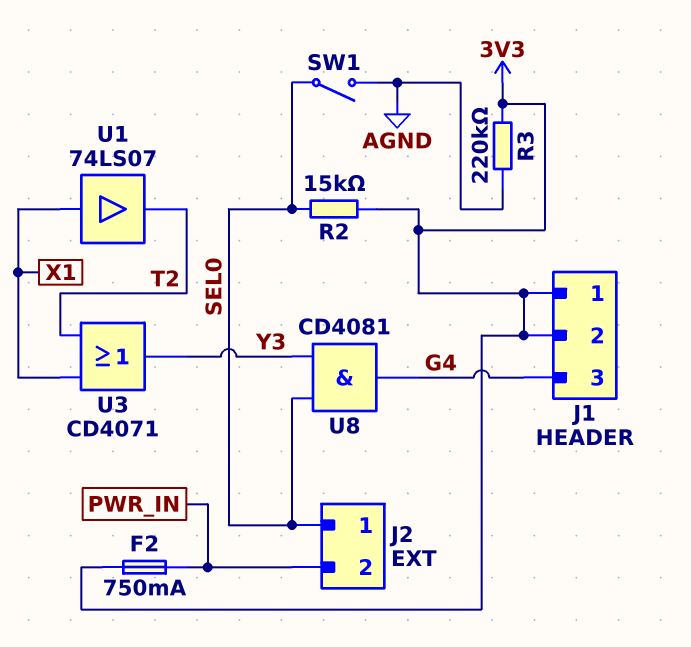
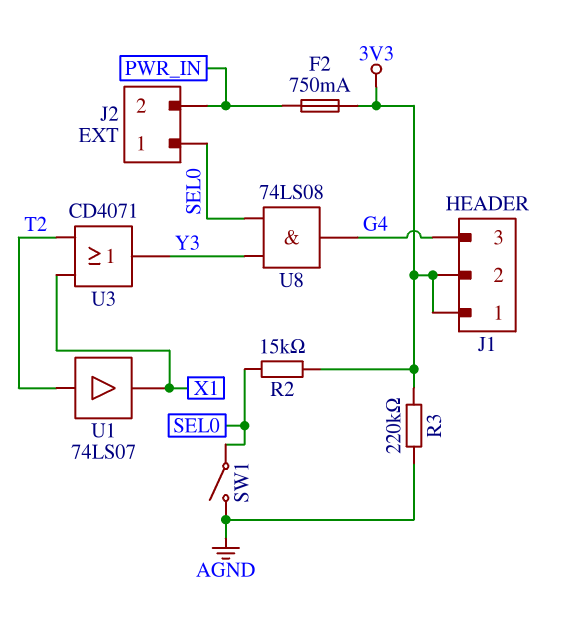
U1: buffer 74LS07 (in X1, out T2) -> buffer 74LS07 (in T2, out X1)
U8: AND CD4081 (in SEL0, in Y3, out G4) -> AND 74LS08 (in SEL0, in Y3, out G4)

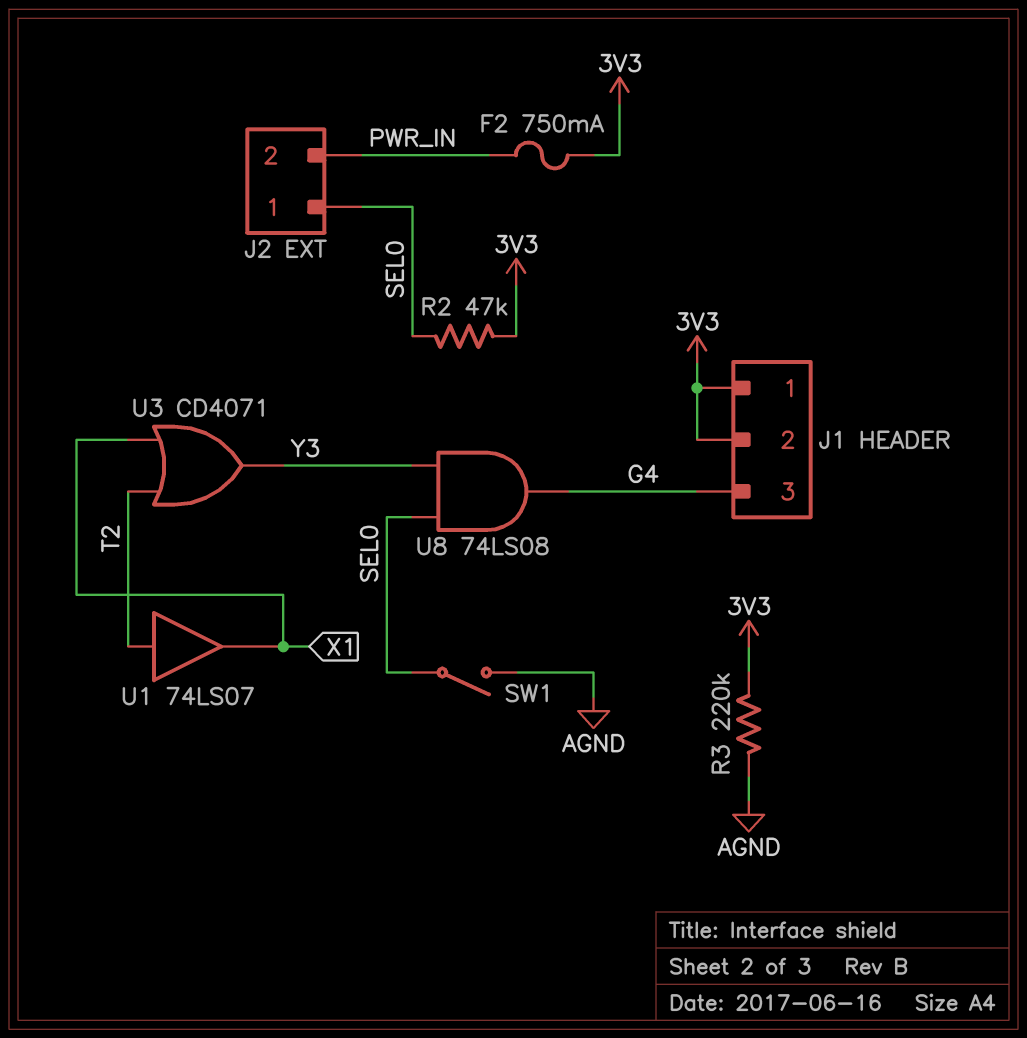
R2: 15k (3V3, SEL0) -> 47k (3V3, SEL0)

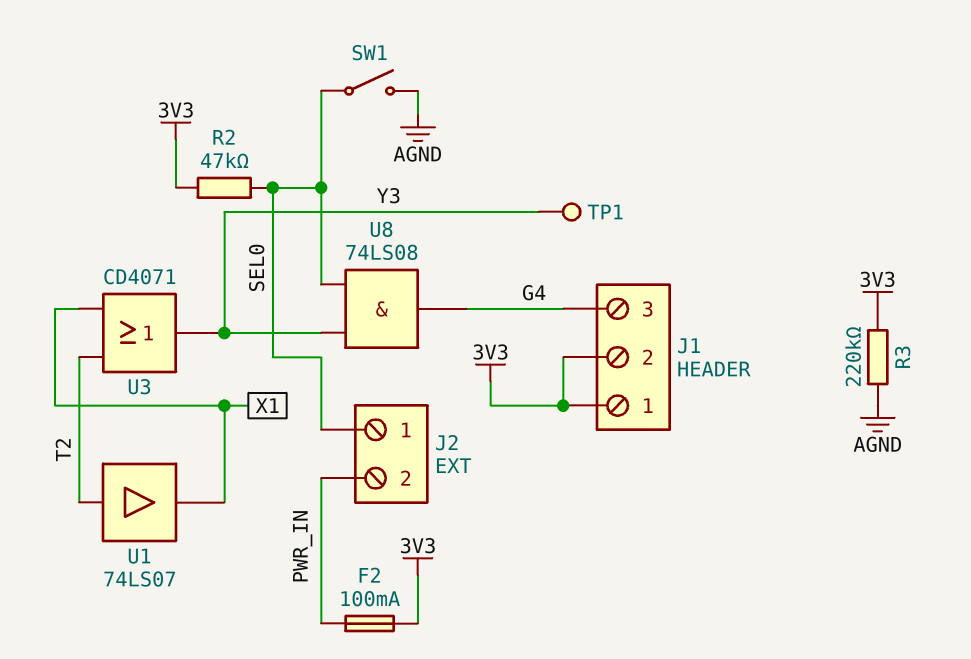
F2: 750mA (3V3, PWR_IN) -> 100mA (3V3, PWR_IN)
TP1: none -> test point (Y3)

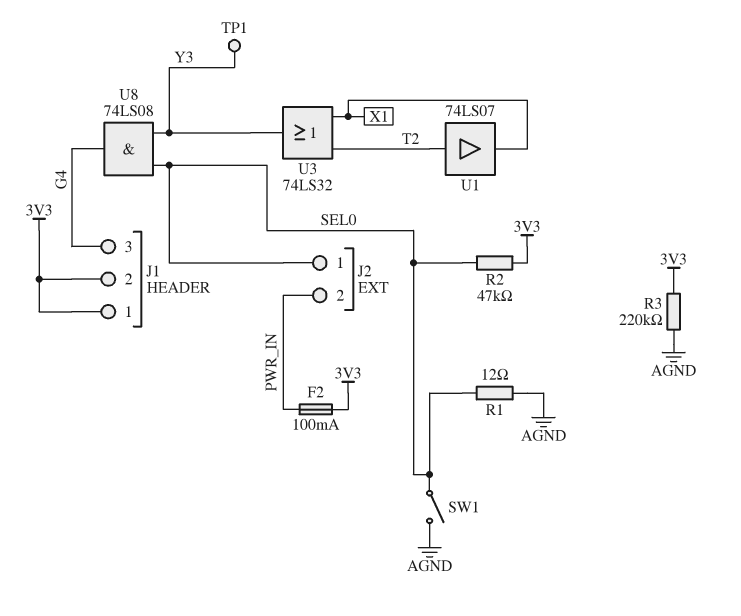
R1: none -> 12 (AGND, SEL0)
U3: OR CD4071 (in T2, in X1, out Y3) -> OR 74LS32 (in T2, in X1, out Y3)

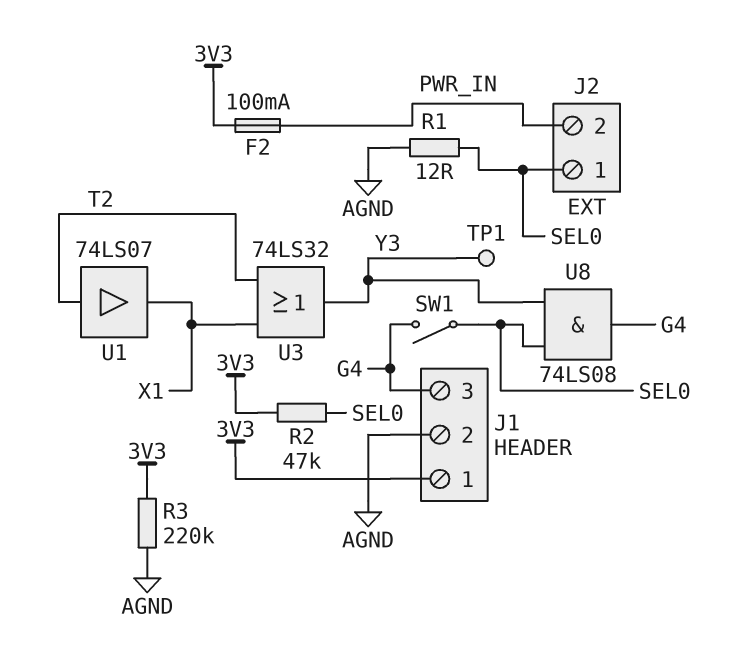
J1 pin 2: 3V3 -> AGND
SW1: switch (AGND, SEL0) -> switch (G4, SEL0)

